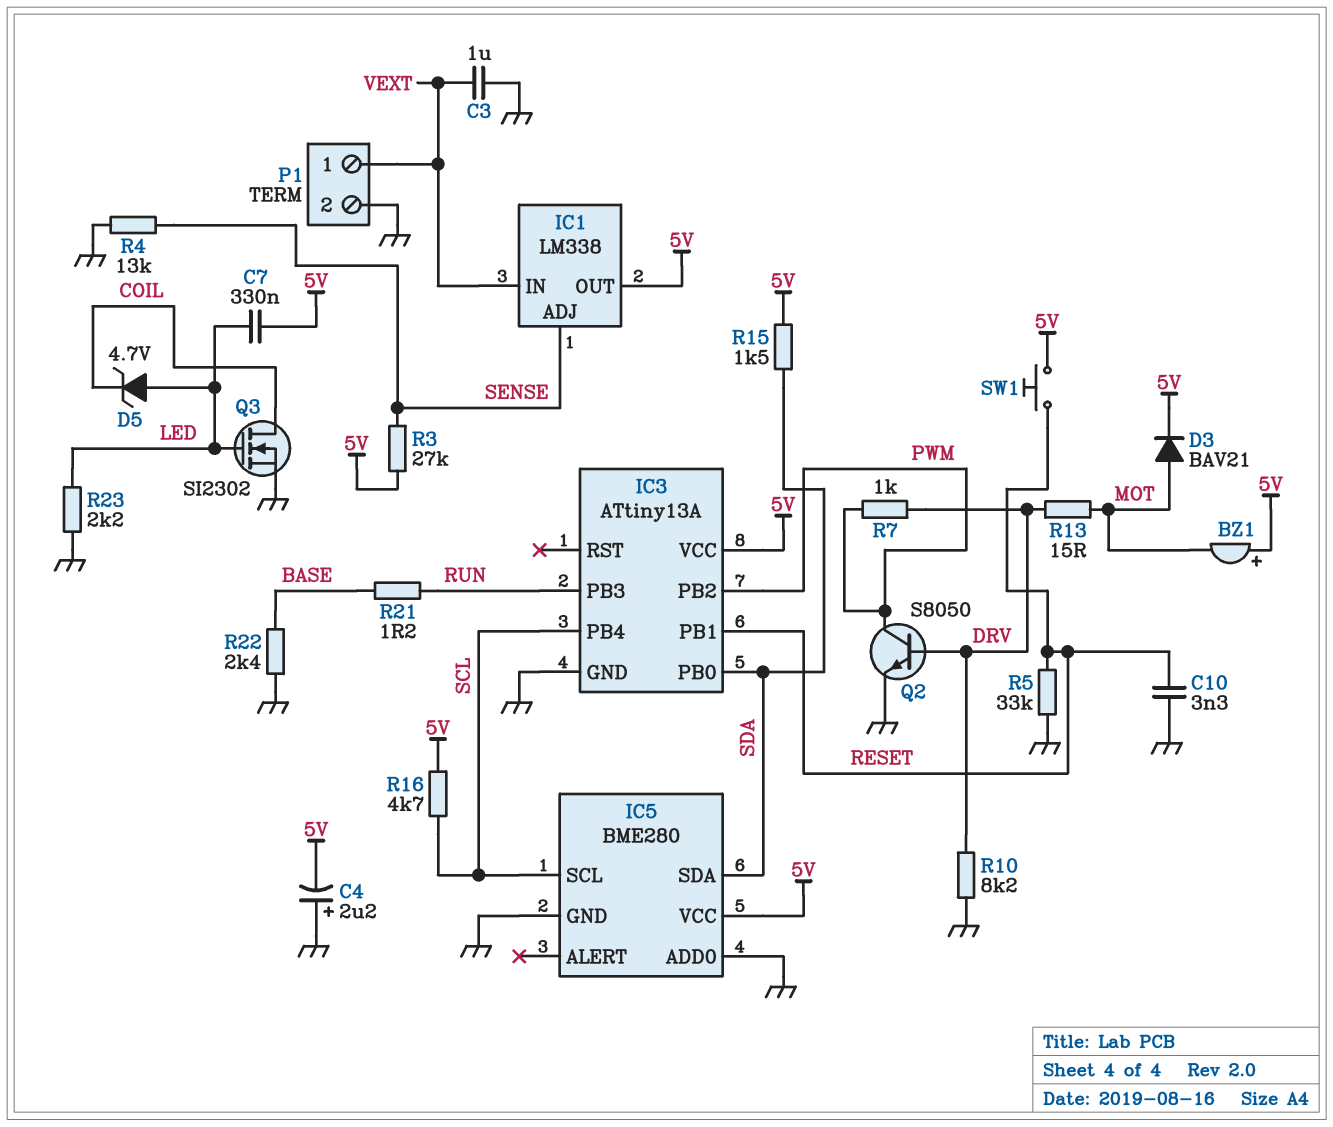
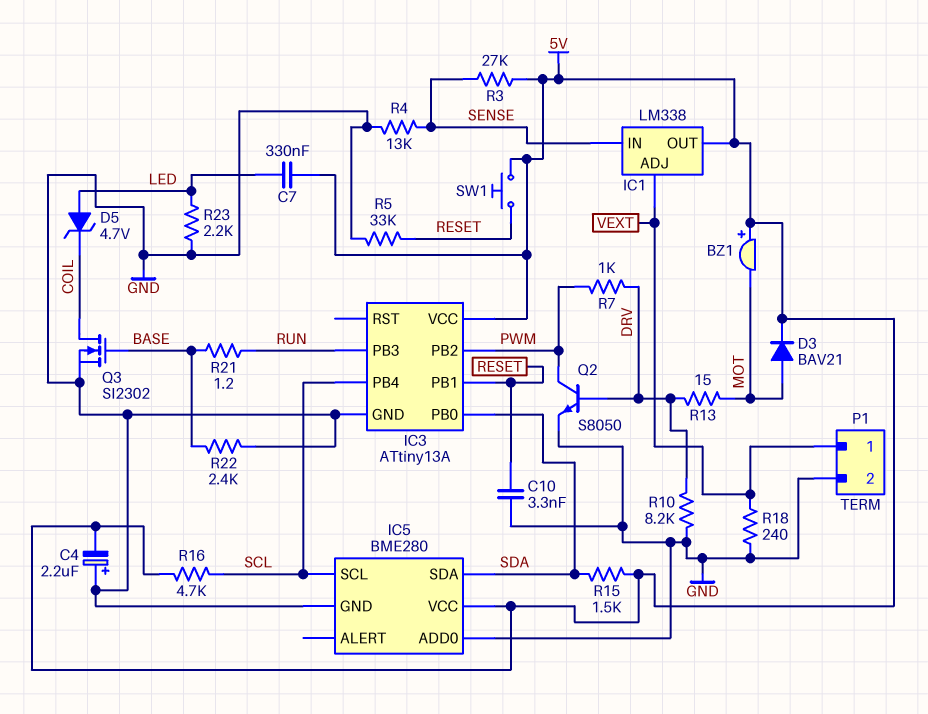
C3: 1uF (GND, VEXT) -> none
IC1 pin ADJ: SENSE -> VEXT
IC1 pin IN: VEXT -> SENSE
Q3: NMOS SI2302 (G LED, D COIL, S GND) -> NMOS SI2302 (G BASE, D COIL, S GND)
R18: none -> 240 (GND, VEXT)

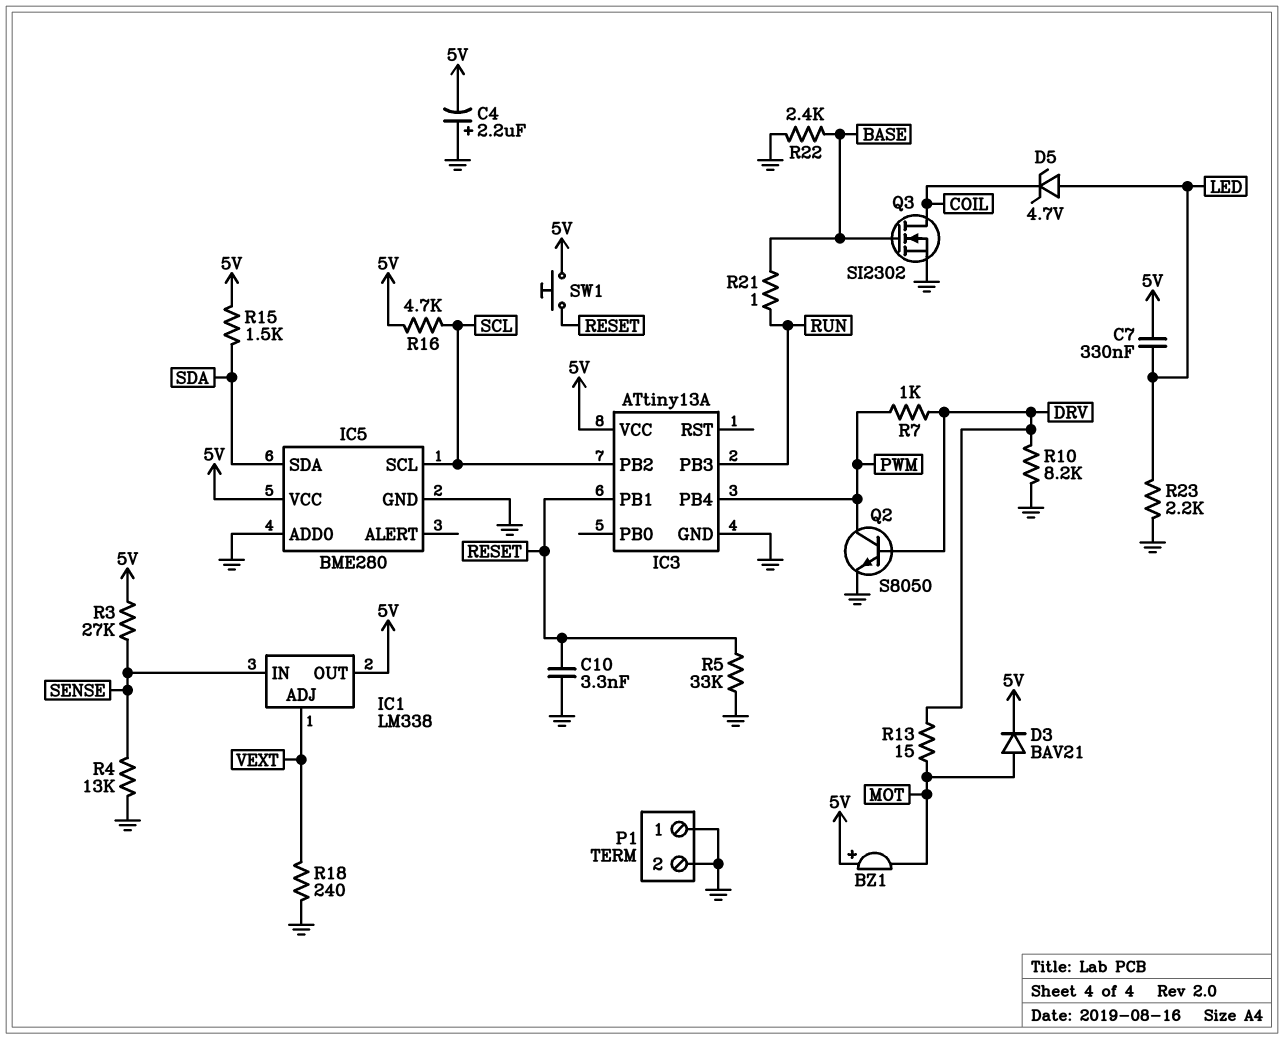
IC3 pin PB0: SDA -> none
IC3 pin PB2: PWM -> SCL
IC3 pin PB4: SCL -> PWM
P1 pin 1: VEXT -> GND
R21: 1.2 (BASE, RUN) -> 1 (BASE, RUN)

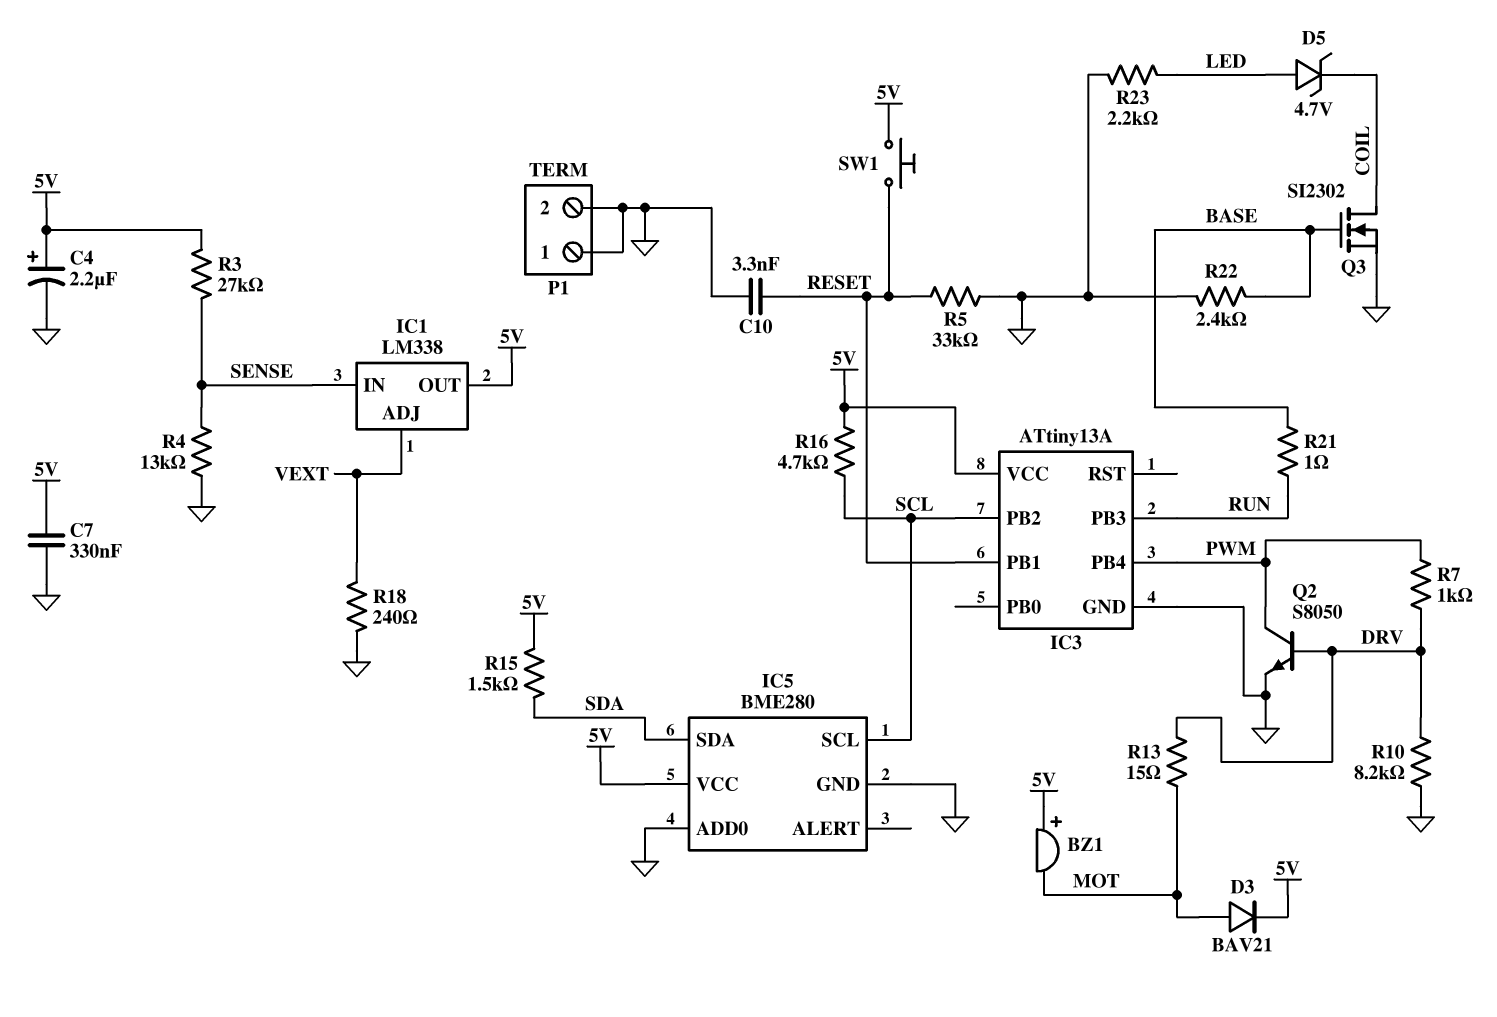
C4: 2.2uF (plus GND, minus 5V) -> 2.2uF (plus 5V, minus GND)
C7: 330nF (5V, LED) -> 330nF (5V, GND)

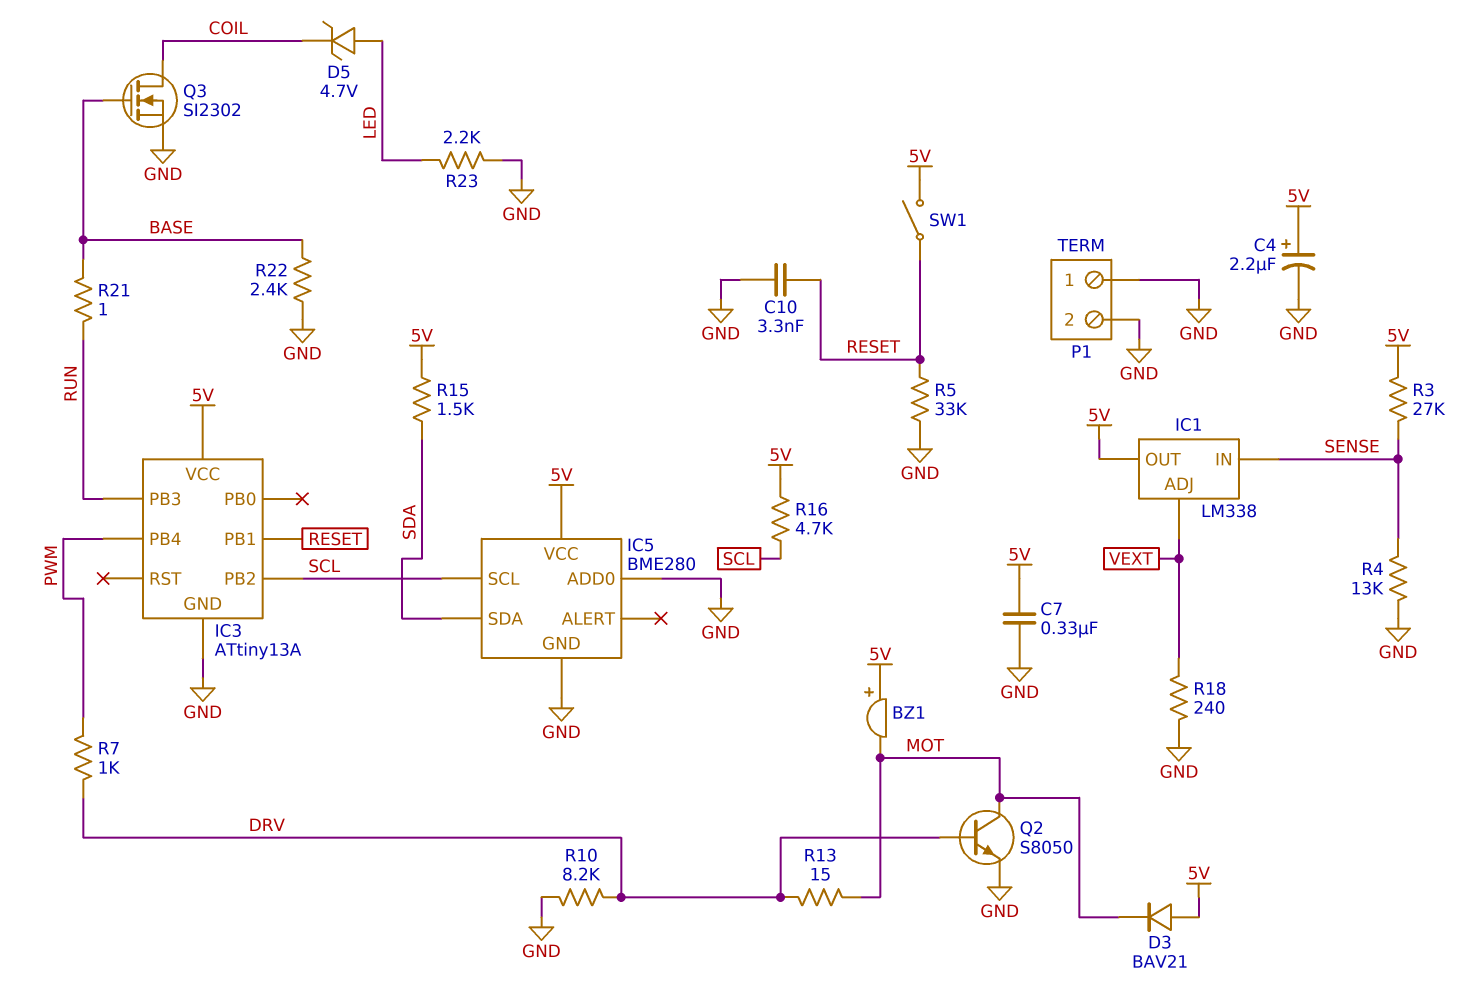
D3: diode BAV21 (A MOT, K 5V) -> diode BAV21 (A 5V, K MOT)
Q2: NPN S8050 (B DRV, C PWM, E GND) -> NPN S8050 (B DRV, C MOT, E GND)
SW1: button (5V, RESET) -> switch (5V, RESET)

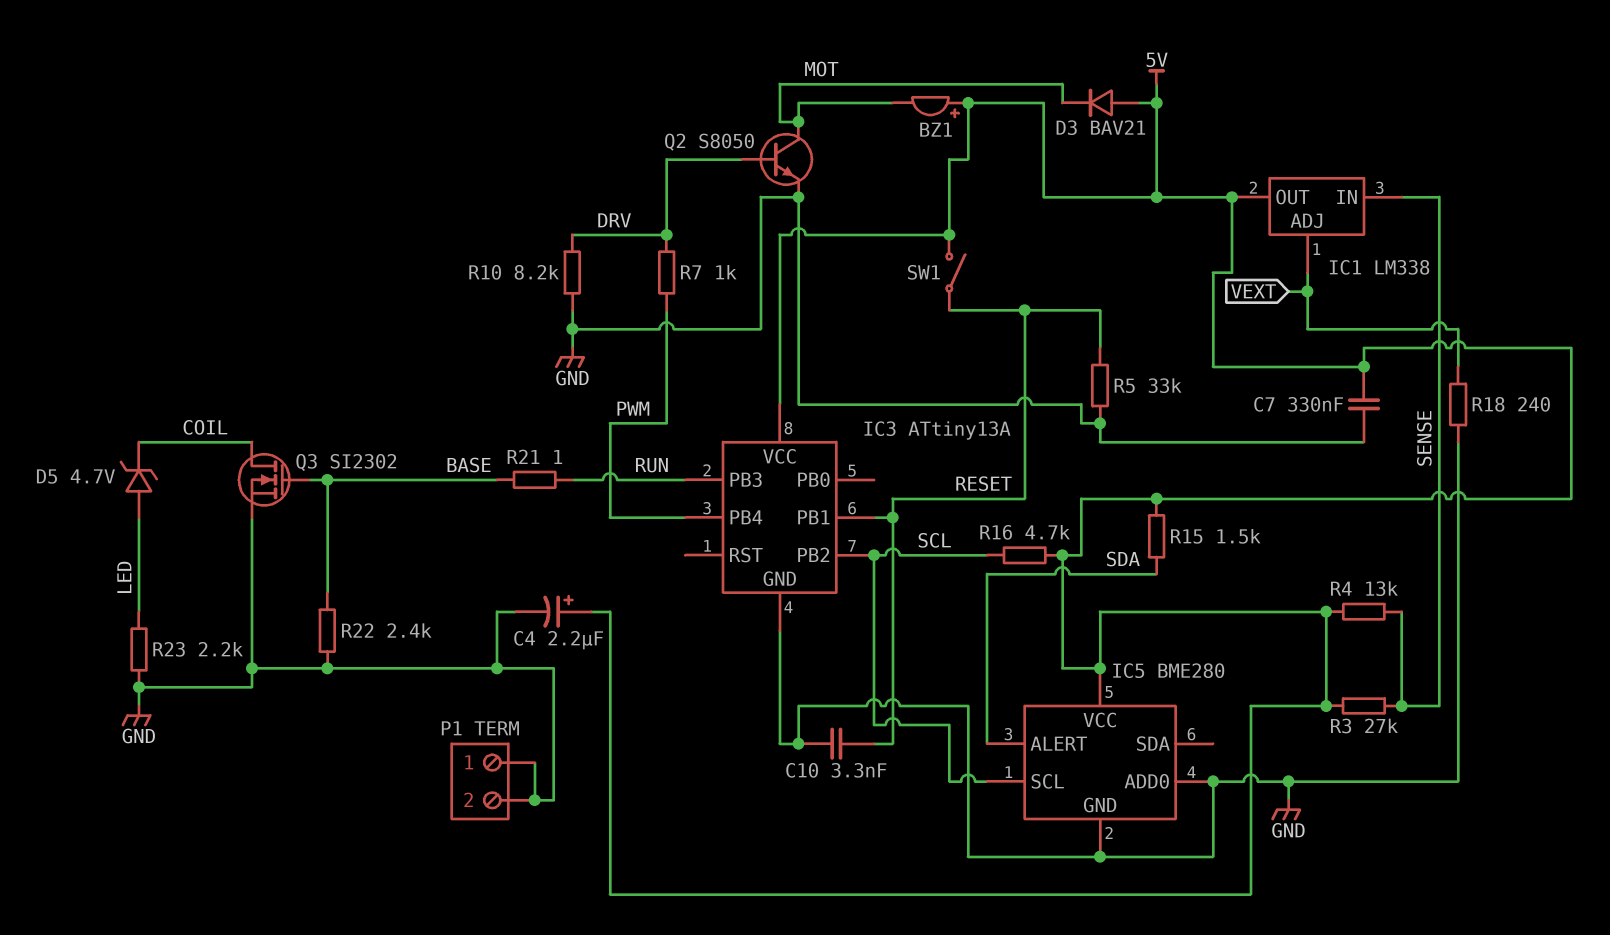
IC5 pin ALERT: none -> SDA
IC5 pin SDA: SDA -> none
R4: 13k (GND, SENSE) -> 13k (5V, SENSE)
R13: 15 (DRV, MOT) -> none

